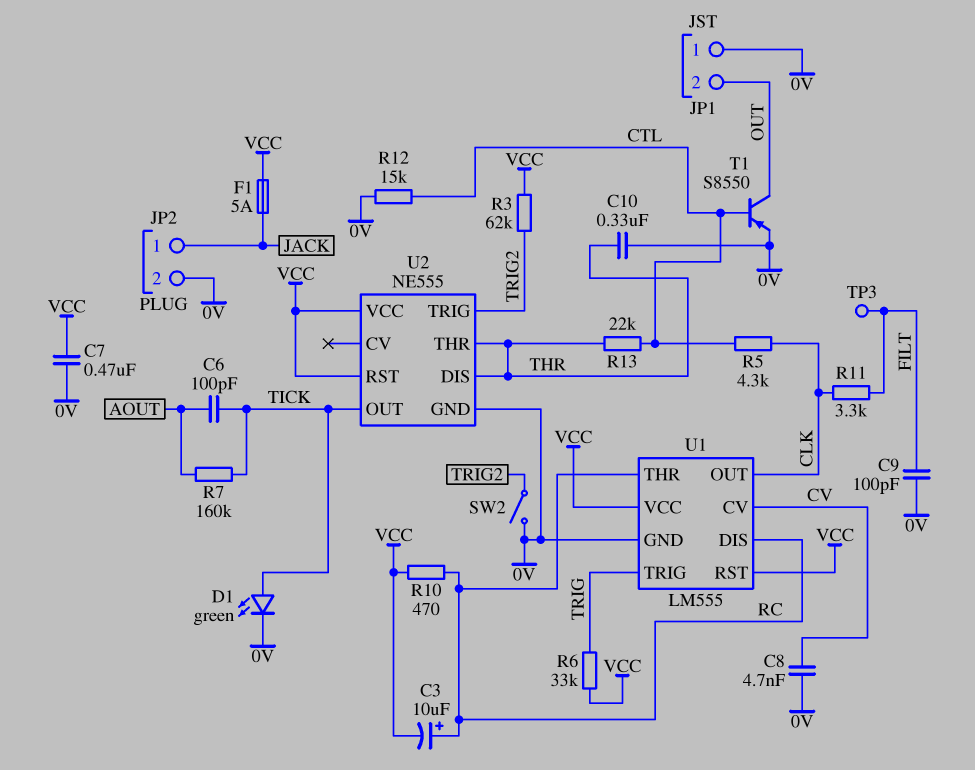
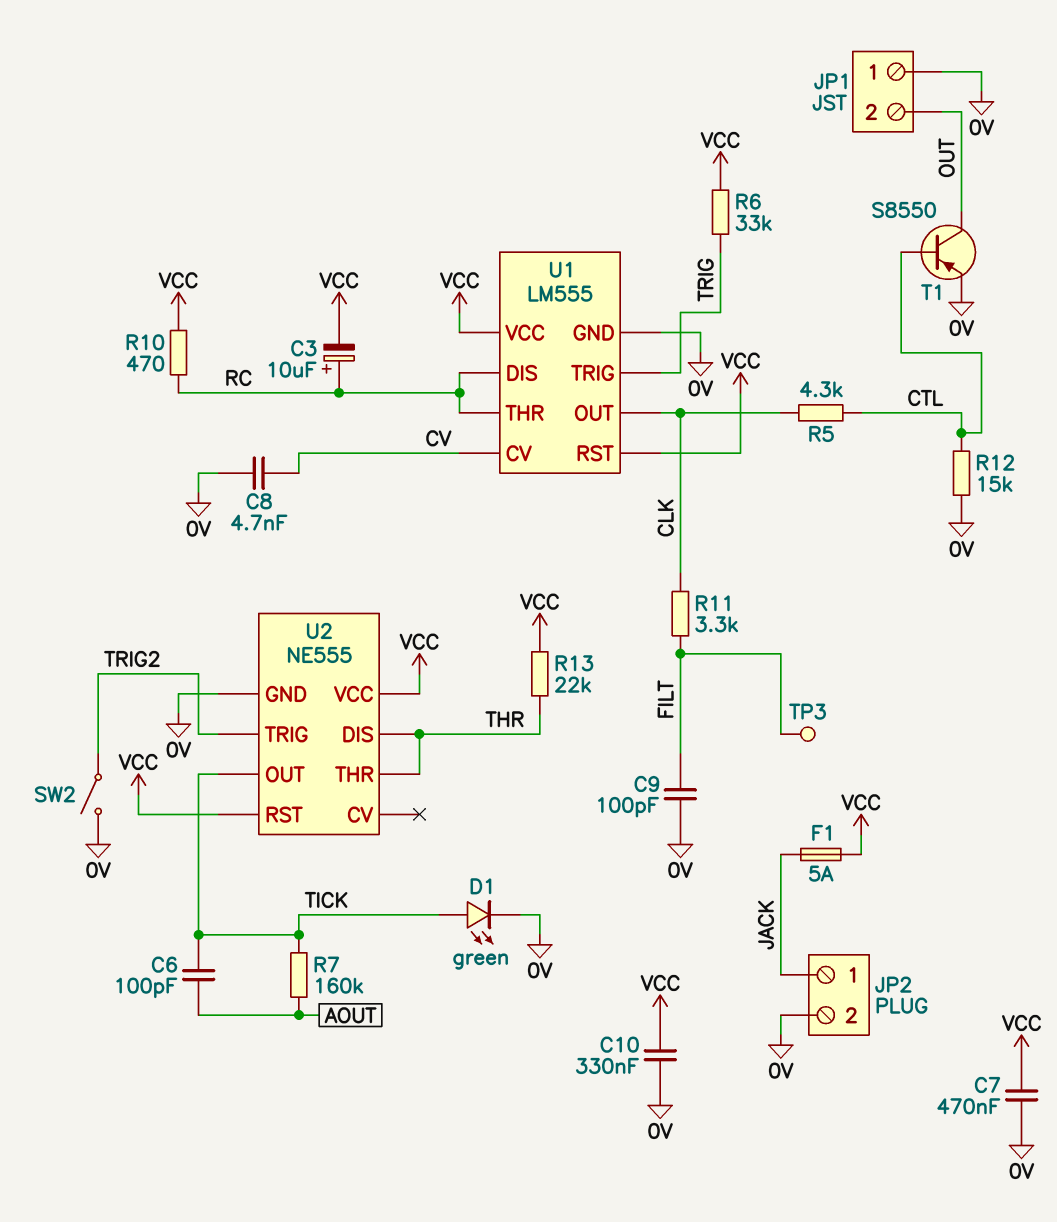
C10: 330nF (0V, THR) -> 330nF (0V, VCC)
R3: 62k (TRIG2, VCC) -> none
R13: 22k (CTL, THR) -> 22k (THR, VCC)

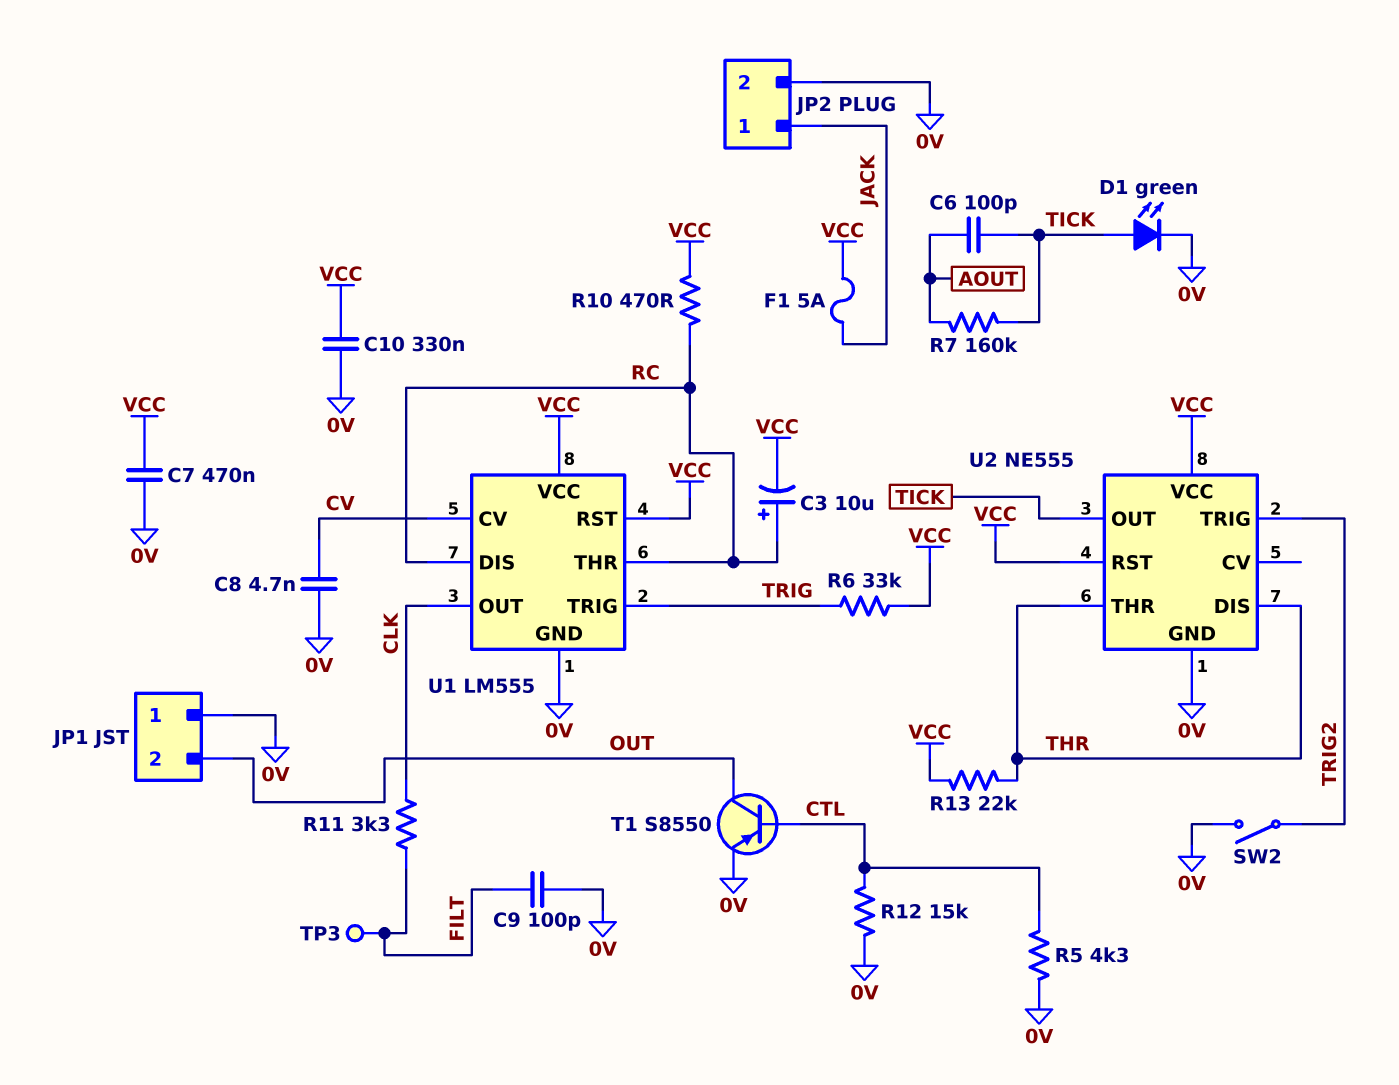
R5: 4.3k (CLK, CTL) -> 4.3k (0V, CTL)

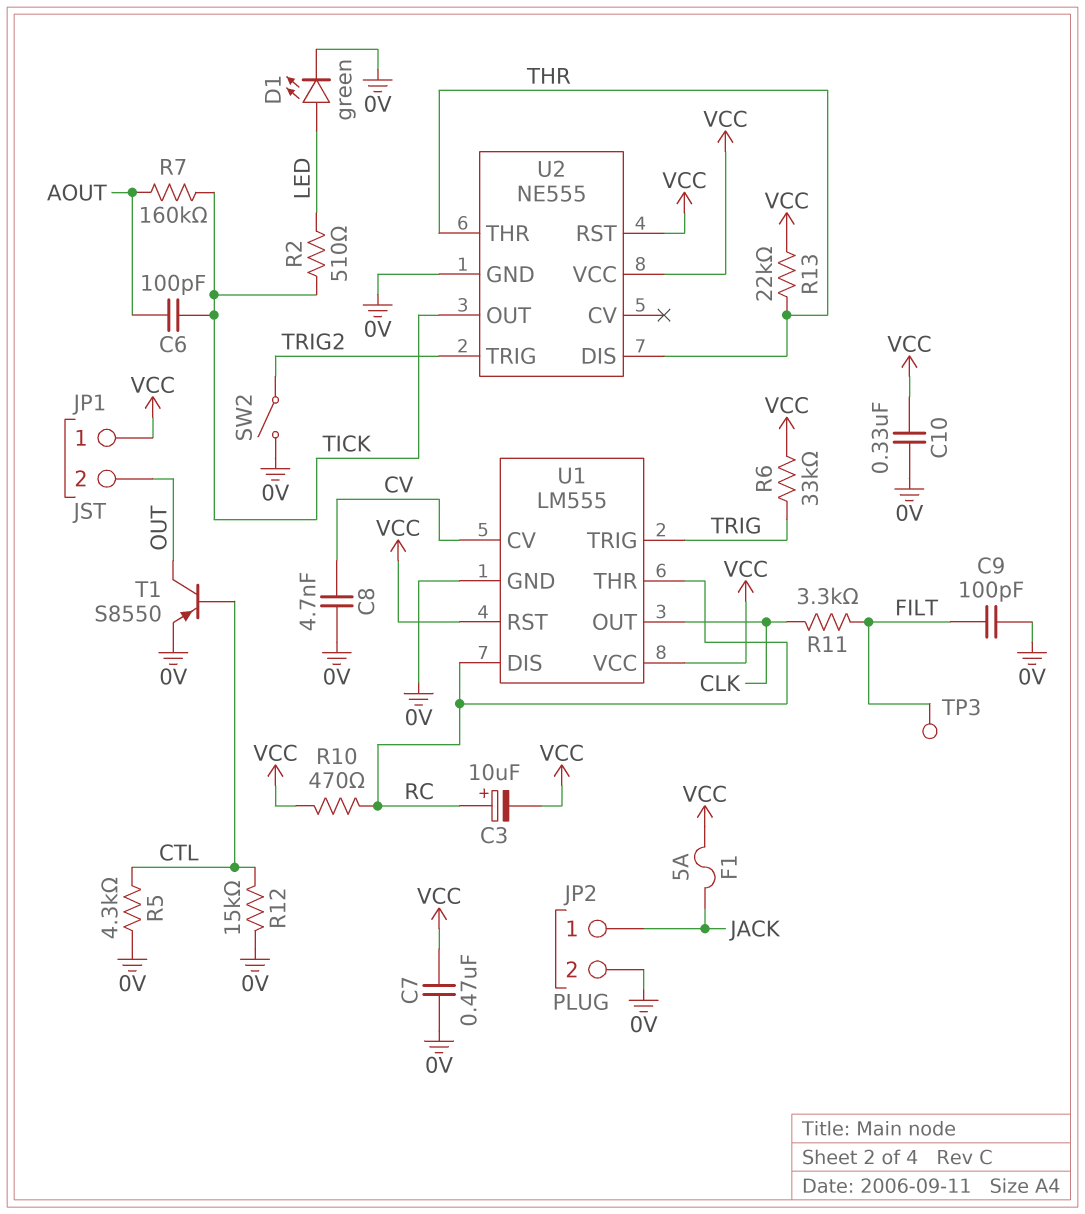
D1: LED green (A TICK, K 0V) -> LED green (A LED, K 0V)
JP1 pin 1: 0V -> VCC
R2: none -> 510 (LED, TICK)

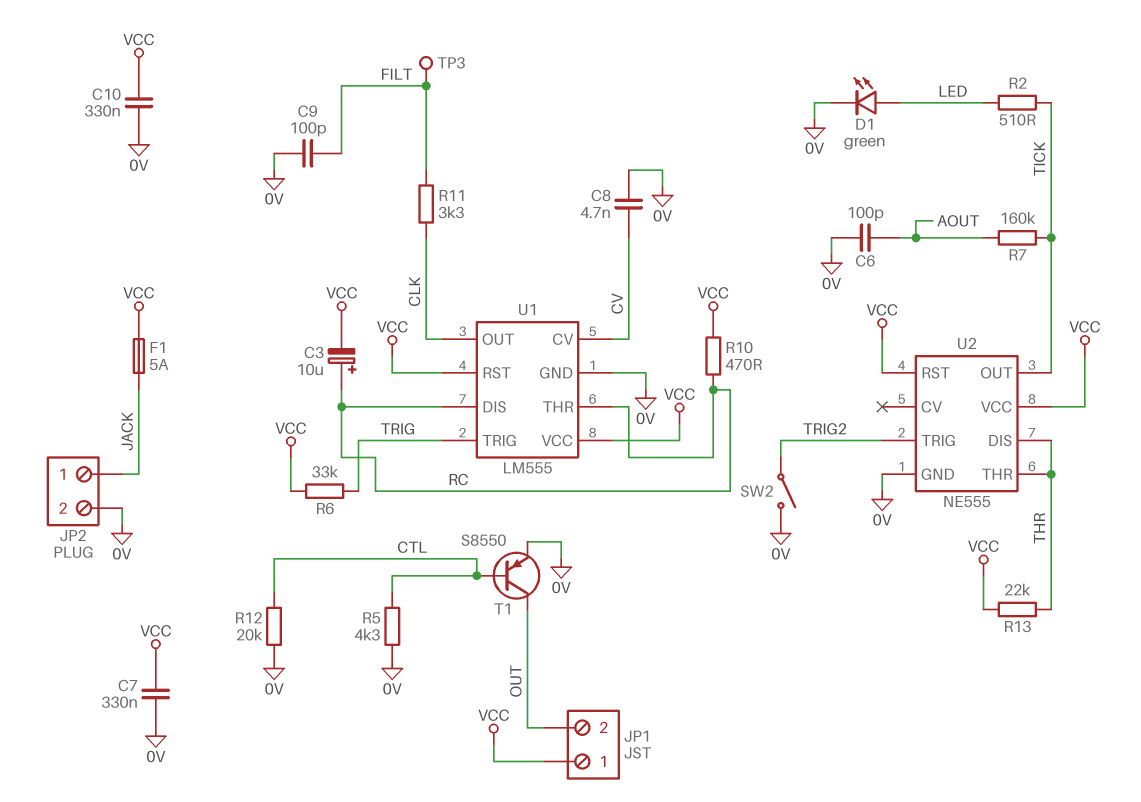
C6: 100pF (AOUT, TICK) -> 100pF (0V, AOUT)
C7: 470nF (0V, VCC) -> 330nF (0V, VCC)
R12: 15k (0V, CTL) -> 20k (0V, CTL)

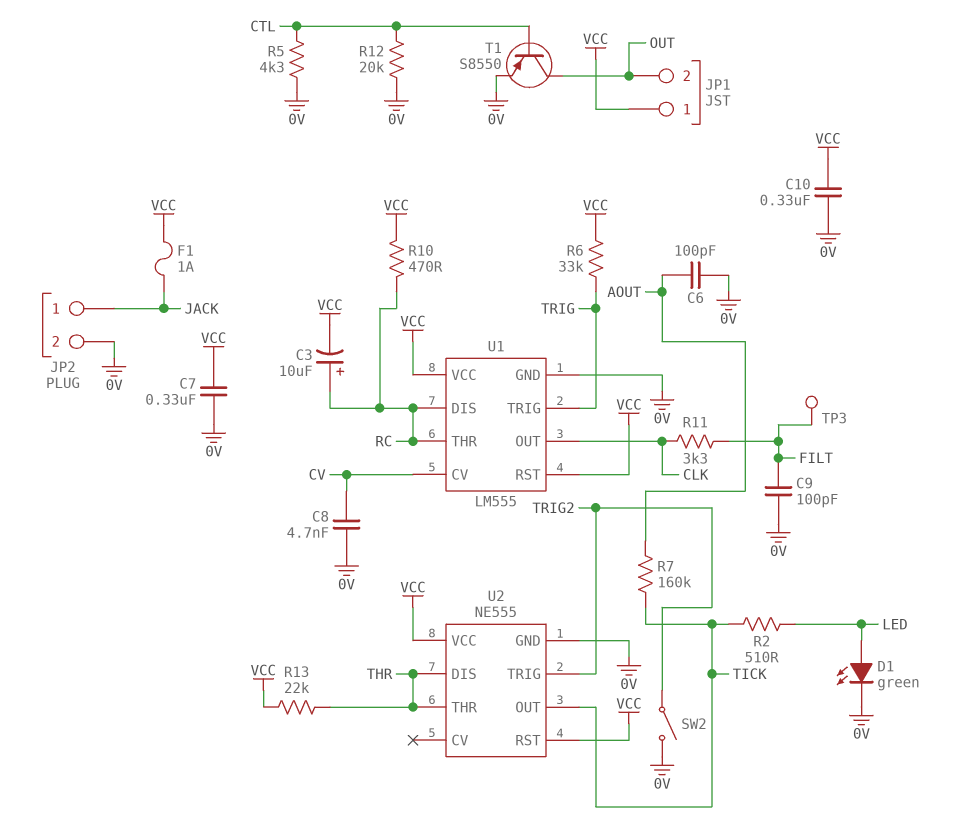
F1: 5A (JACK, VCC) -> 1A (JACK, VCC)

